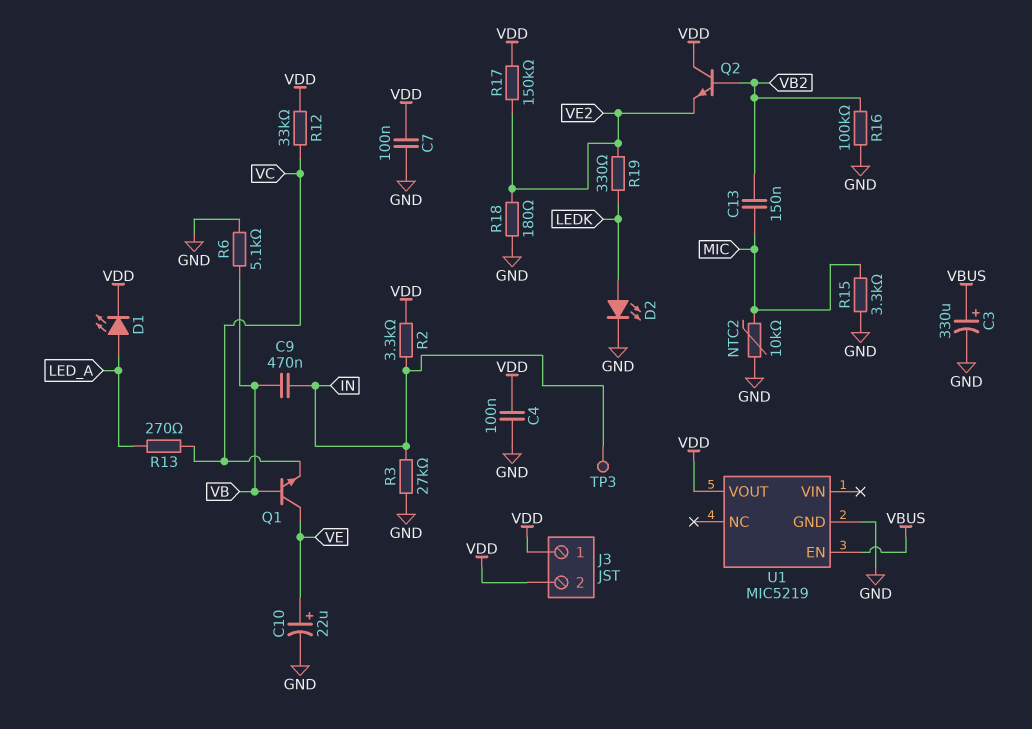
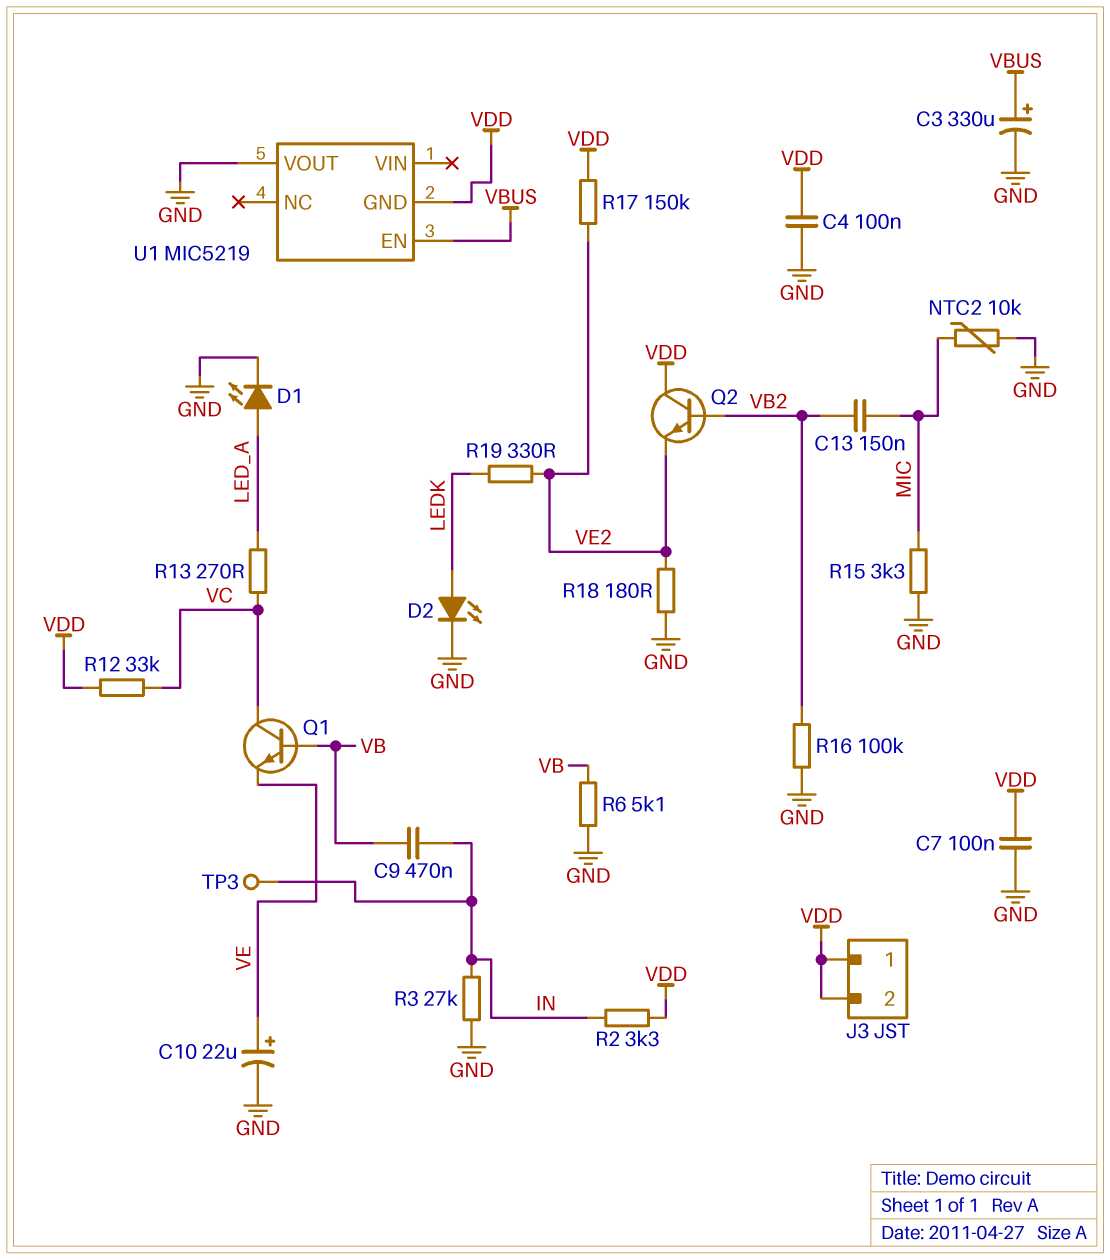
D1: LED (A LED_A, K VDD) -> LED (A LED_A, K GND)
Q1: NPN (B VB, C VE, E VC) -> NPN (B VB, C VC, E VE)
U1 pin GND: GND -> VDD
U1 pin VOUT: VDD -> GND

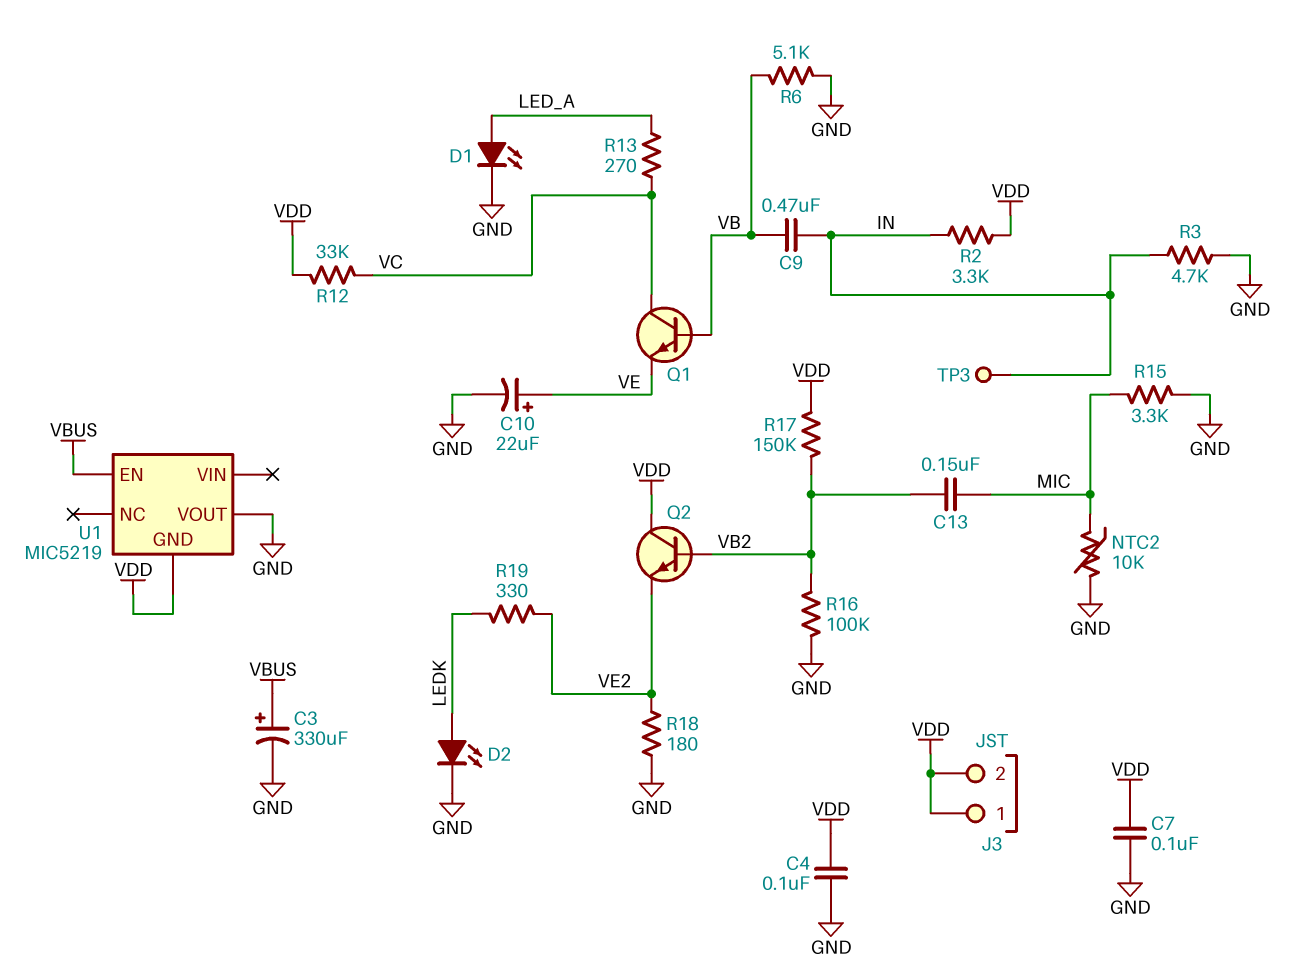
R3: 27k (GND, IN) -> 4.7k (GND, IN)
R17: 150k (VDD, VE2) -> 150k (VB2, VDD)

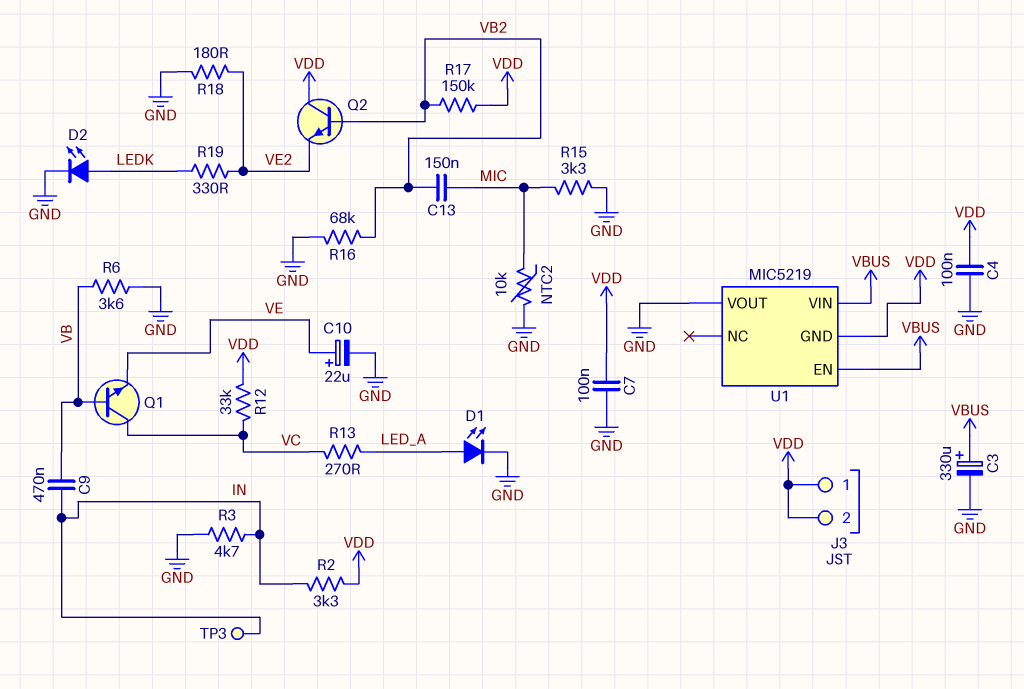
R6: 5.1k (GND, VB) -> 3.6k (GND, VB)
R16: 100k (GND, VB2) -> 68k (GND, VB2)
U1 pin VIN: none -> VBUS

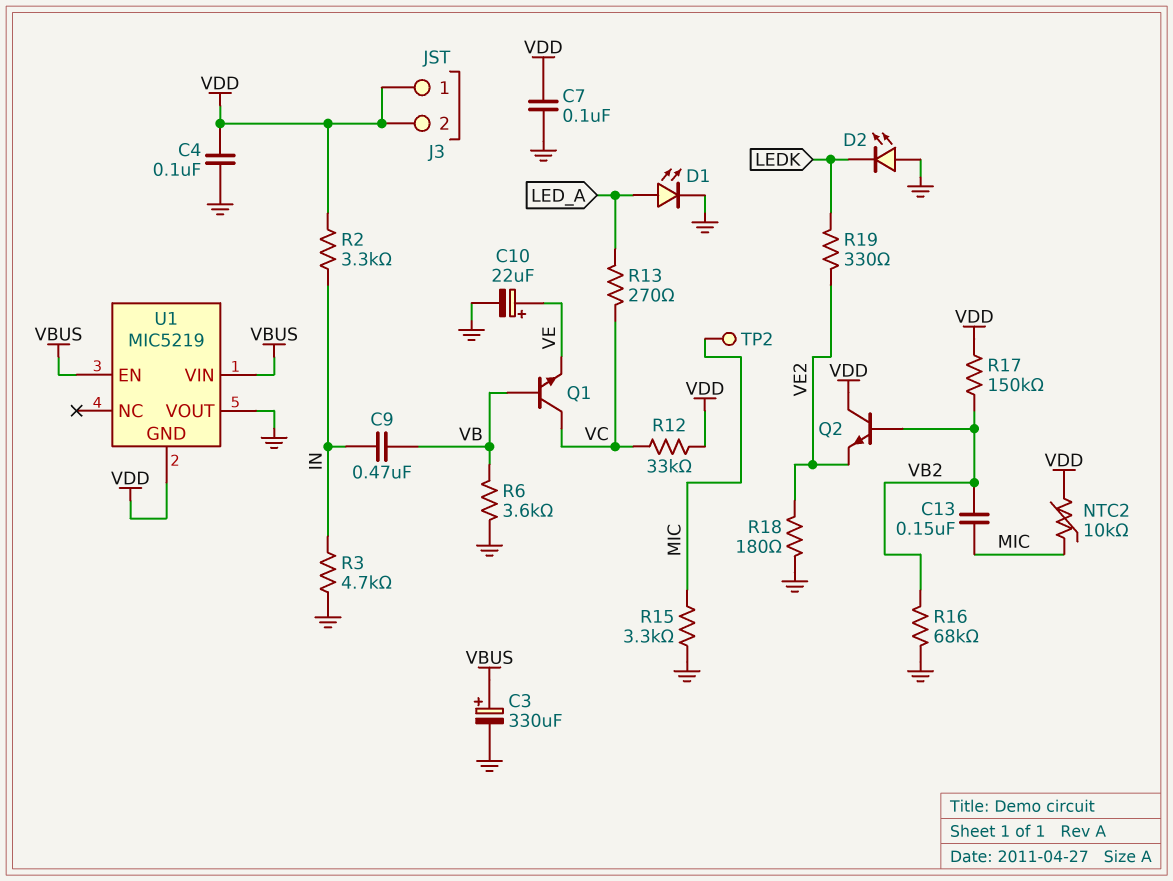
D2: LED (A LEDK, K GND) -> LED (A GND, K LEDK)
NTC2: 10k (GND, MIC) -> 10k (MIC, VDD)
TP2: none -> test point (MIC)
TP3: test point (IN) -> none

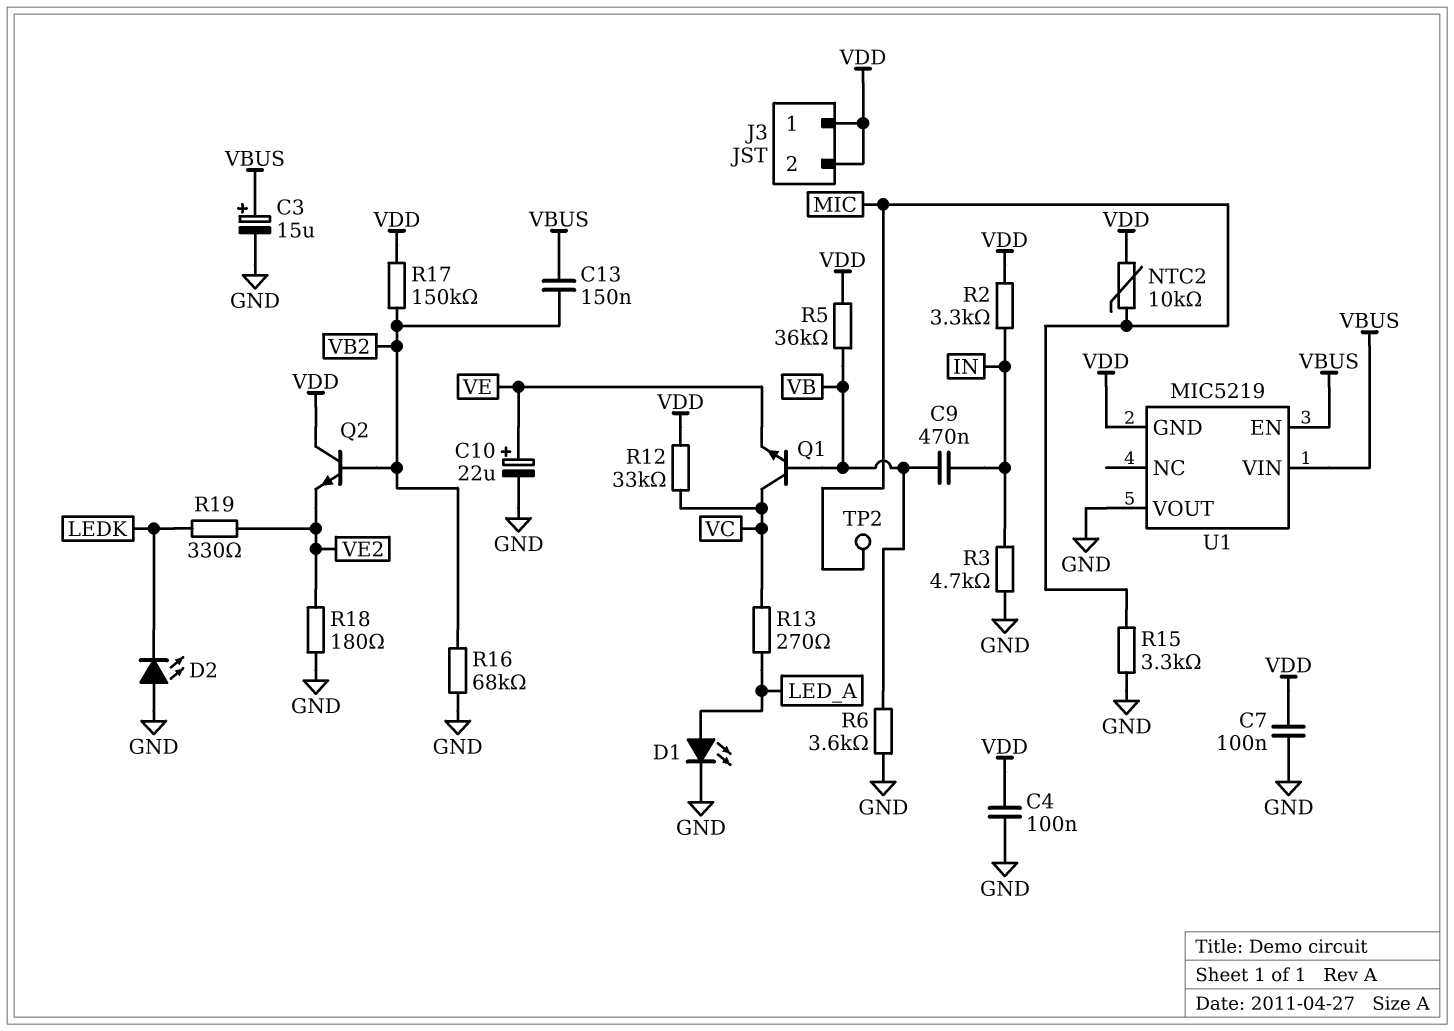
C3: 330uF (plus VBUS, minus GND) -> 15uF (plus VBUS, minus GND)
C13: 150nF (MIC, VB2) -> 150nF (VB2, VBUS)
R5: none -> 36k (VB, VDD)

